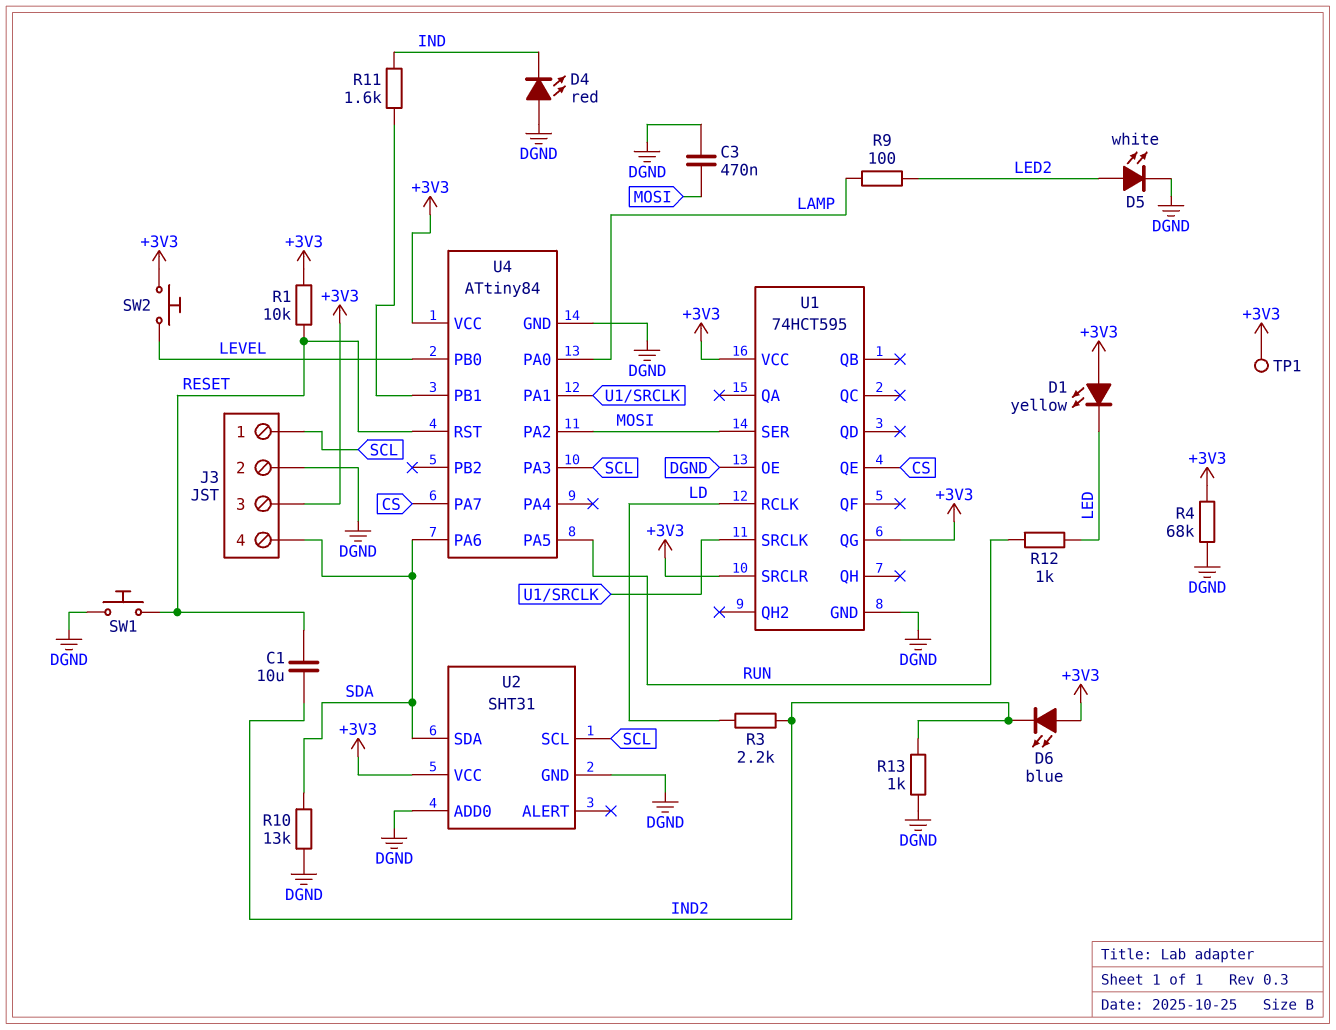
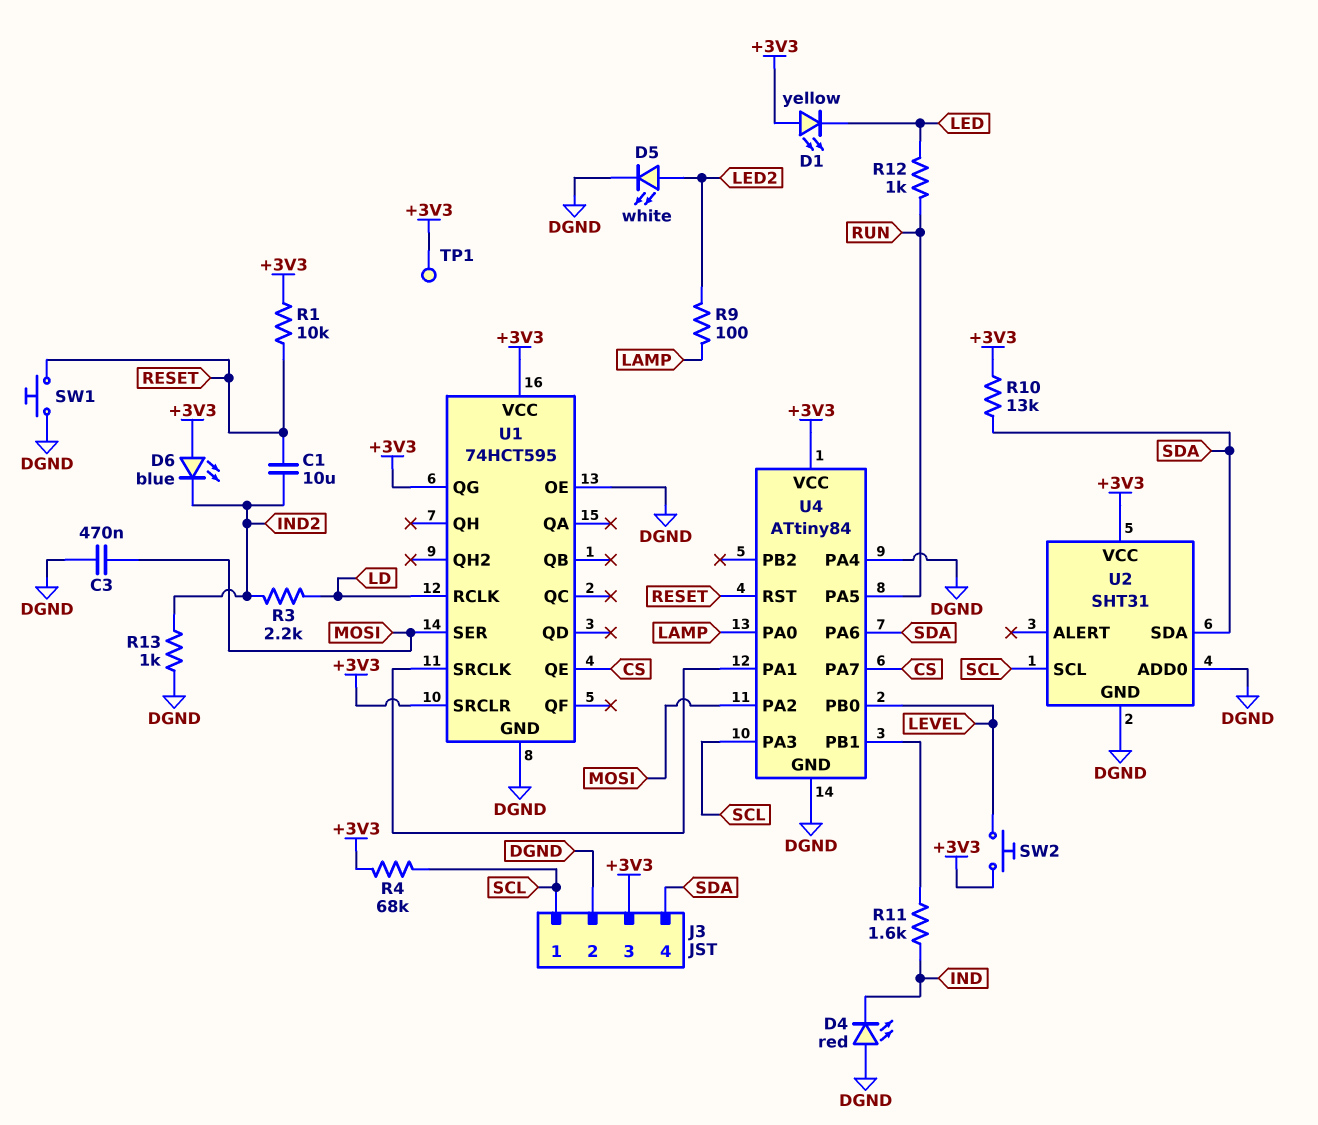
R4: 68k (+3V3, DGND) -> 68k (+3V3, SCL)
R10: 13k (DGND, SDA) -> 13k (+3V3, SDA)
U4 pin PA4: none -> DGND

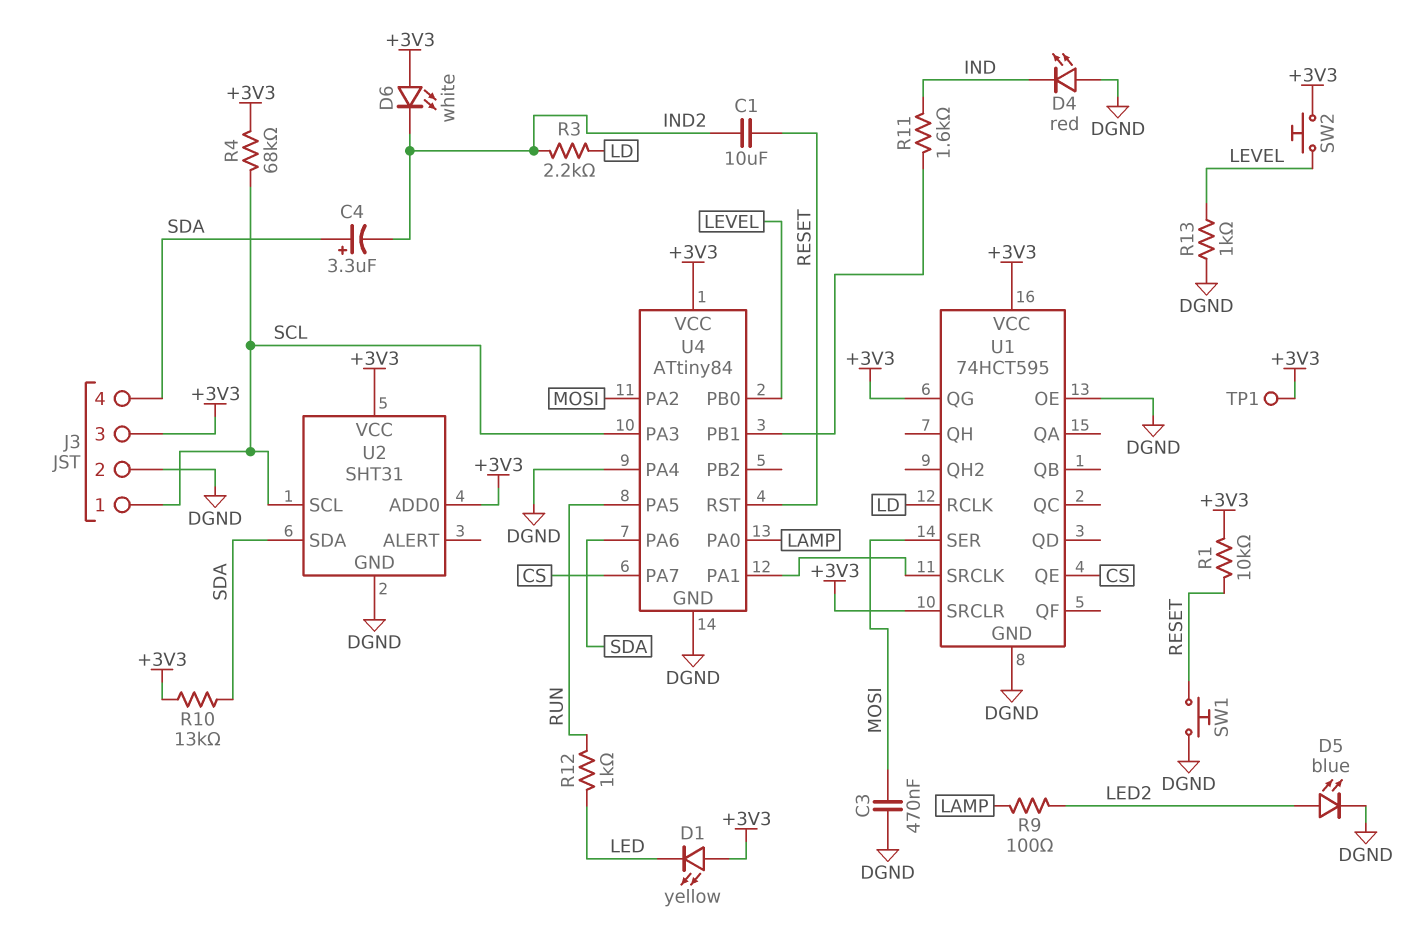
C4: none -> 3.3uF (plus SDA, minus IND2)
D5: LED white (A LED2, K DGND) -> LED blue (A LED2, K DGND)
D6: LED blue (A +3V3, K IND2) -> LED white (A +3V3, K IND2)
R13: 1k (DGND, IND2) -> 1k (DGND, LEVEL)
U2 pin ADD0: DGND -> +3V3

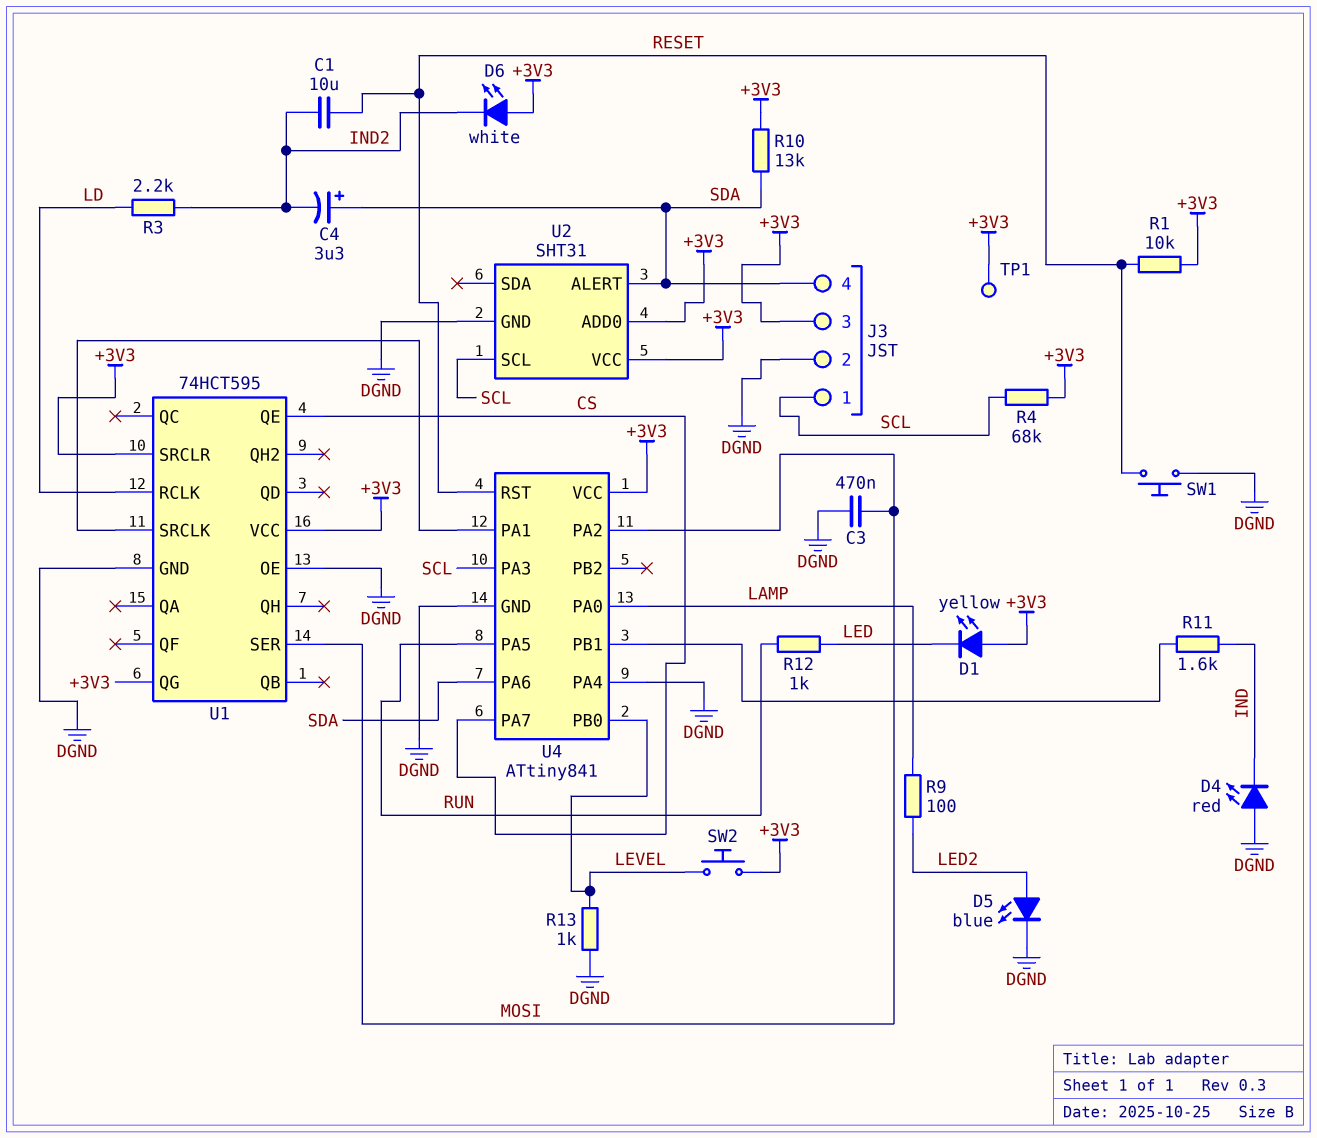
U2 pin ALERT: none -> SDA
U2 pin SDA: SDA -> none
U4: ATtiny84 -> ATtiny841

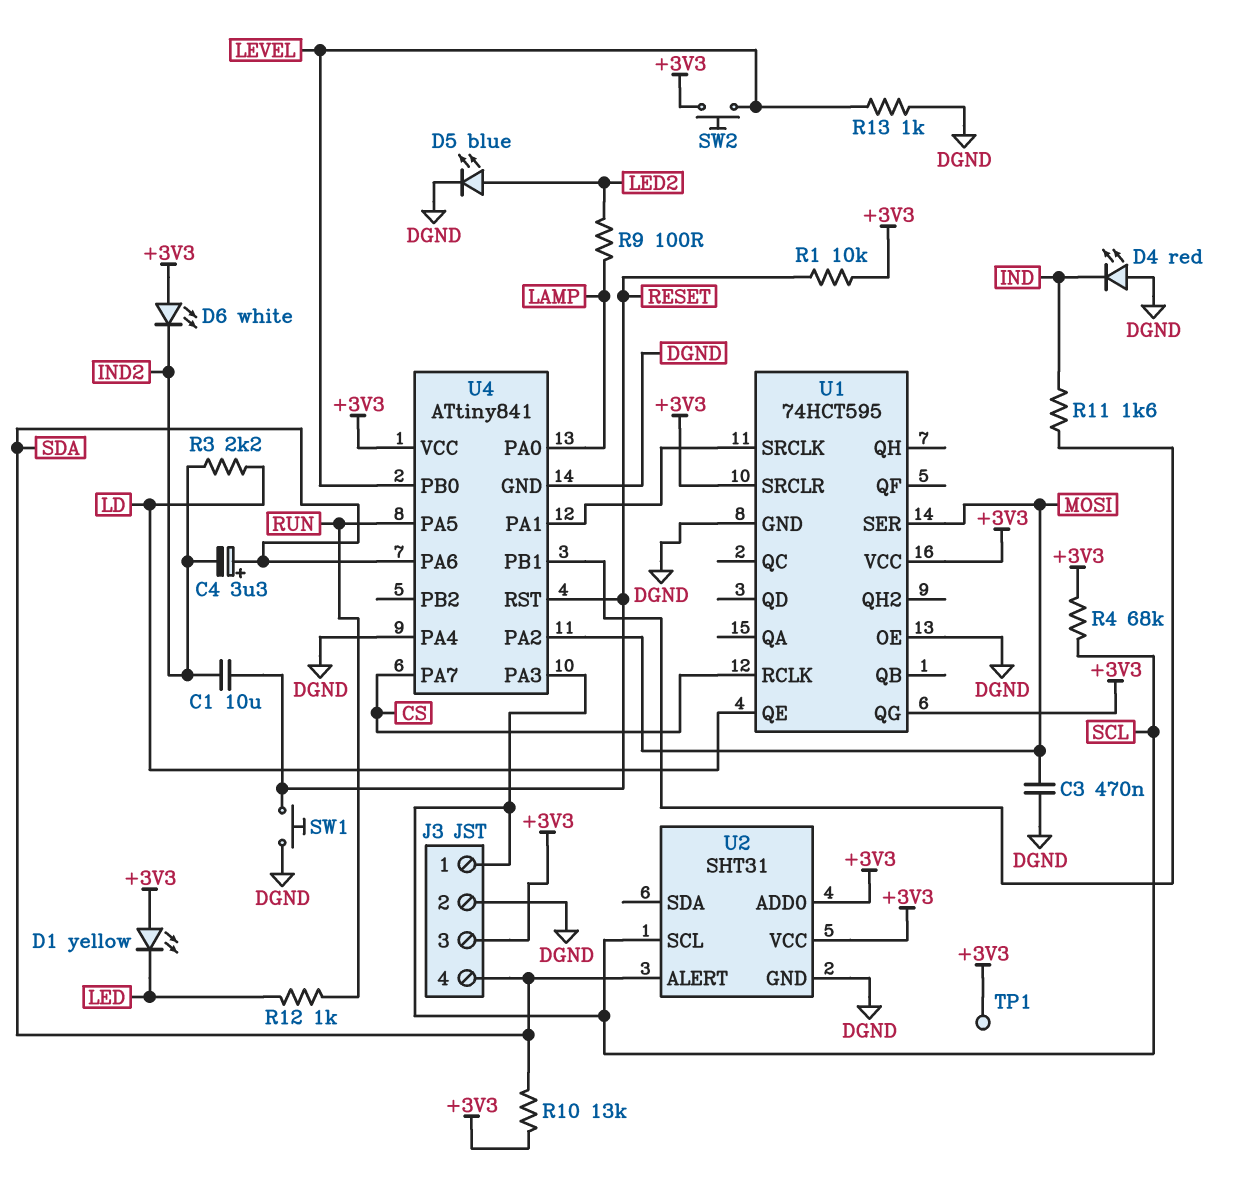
U1 pin QE: CS -> LD
U1 pin RCLK: LD -> CS

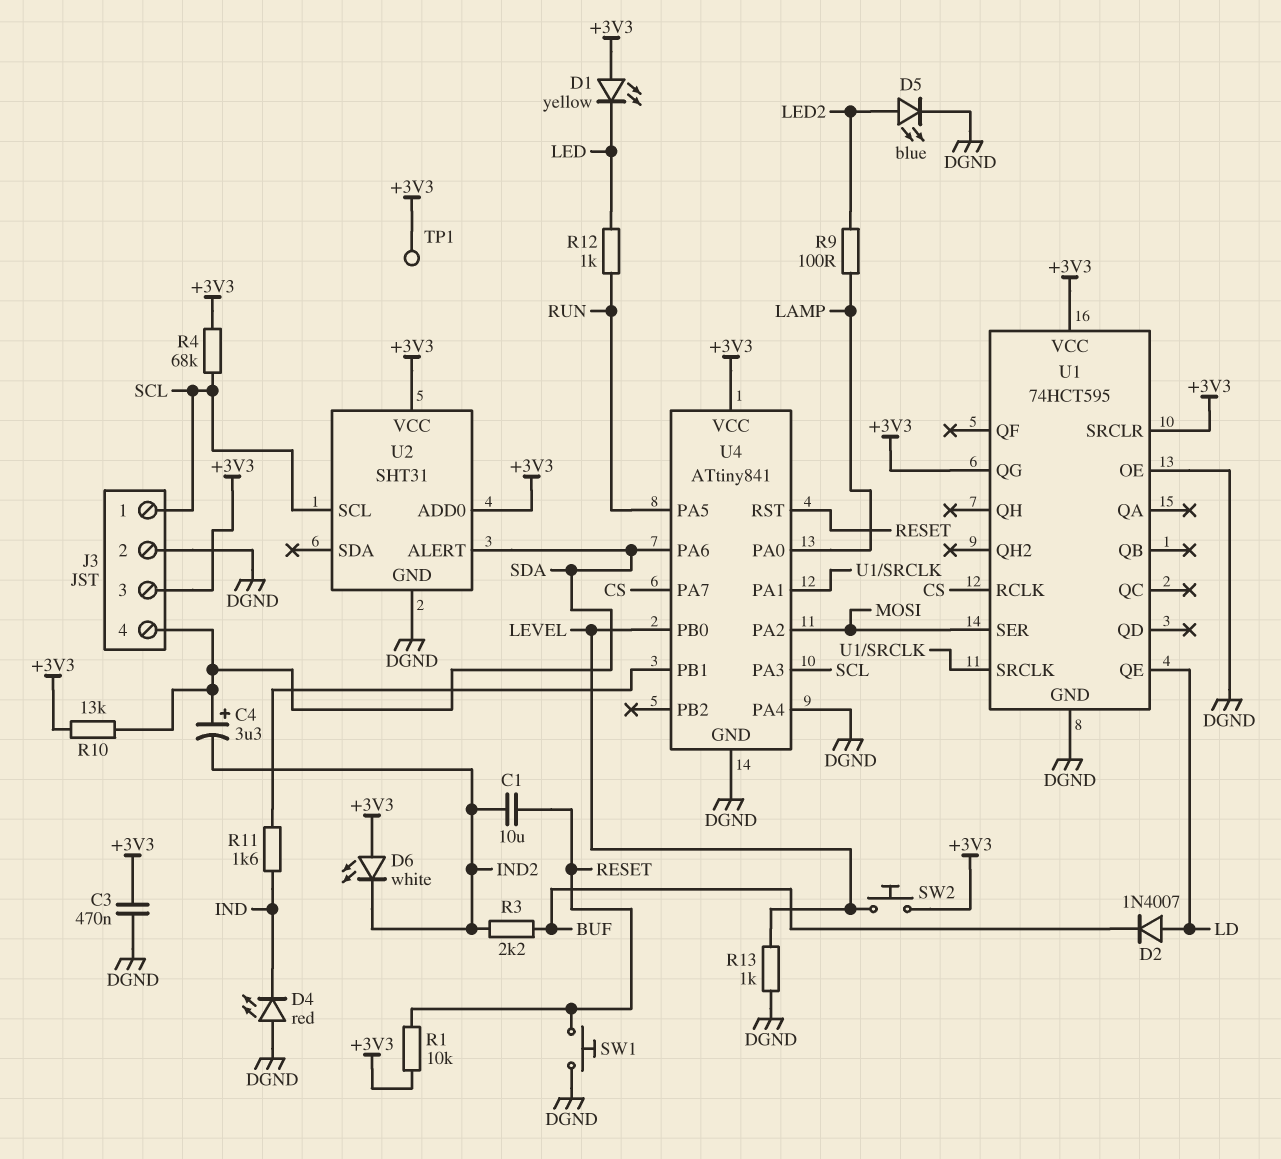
C3: 470nF (DGND, MOSI) -> 470nF (+3V3, DGND)
D2: none -> diode 1N4007 (A LD, K BUF)
R3: 2.2k (IND2, LD) -> 2.2k (BUF, IND2)

